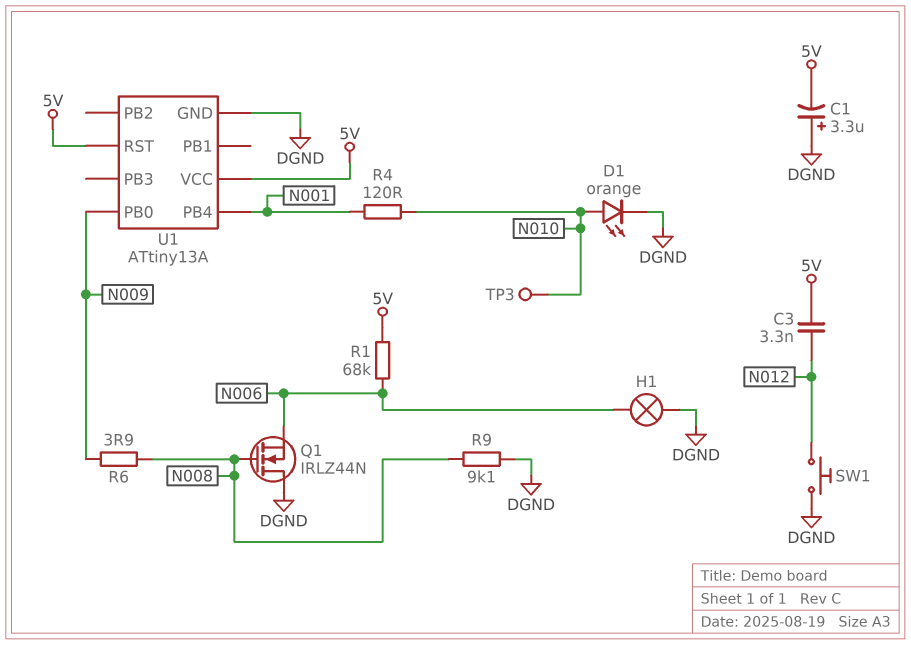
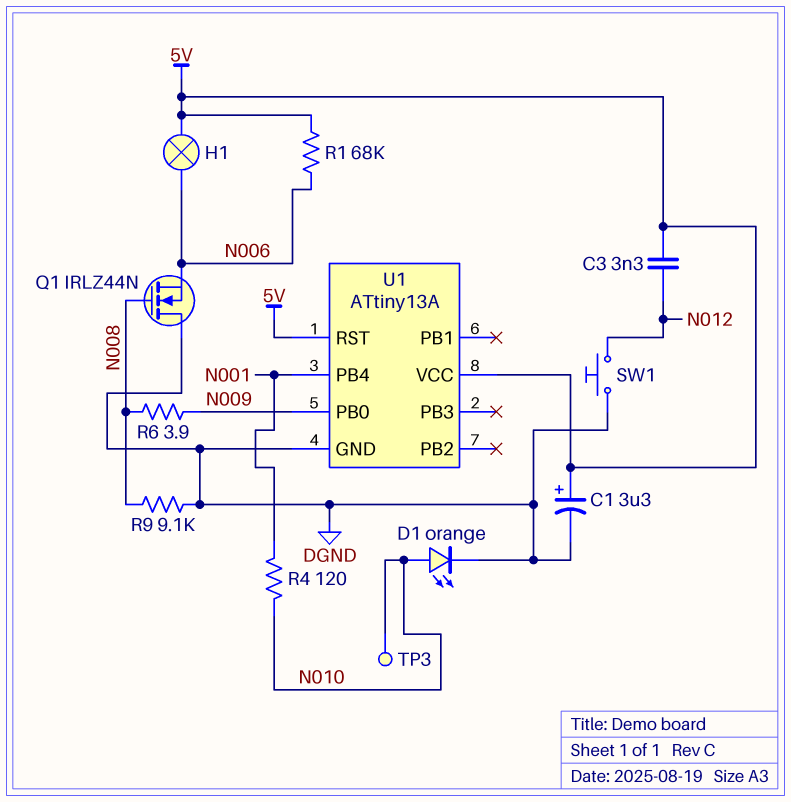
C1: 3.3uF (plus DGND, minus 5V) -> 3.3uF (plus 5V, minus DGND)
H1: lamp (DGND, N006) -> lamp (5V, N006)

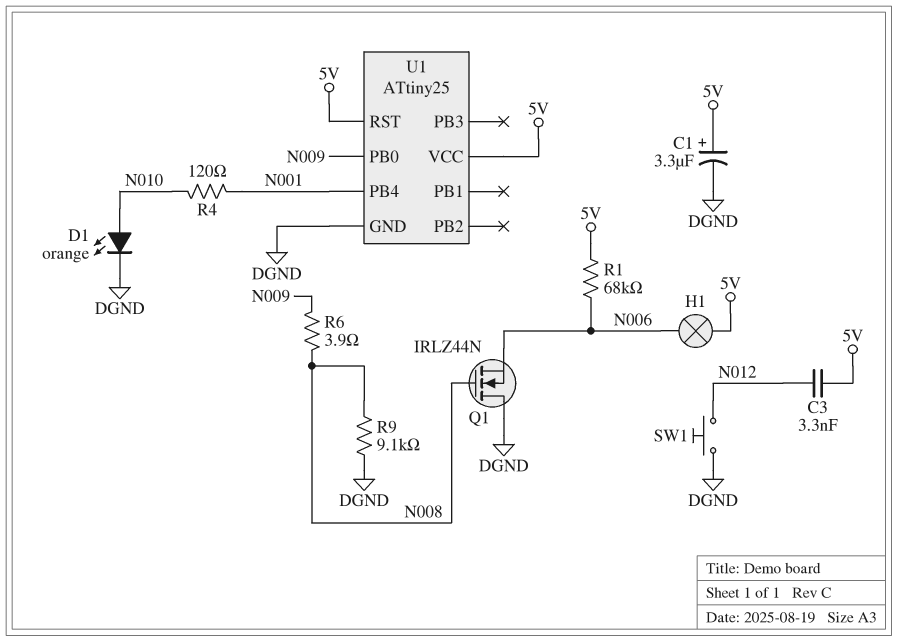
TP3: test point (N010) -> none
U1: ATtiny13A -> ATtiny25

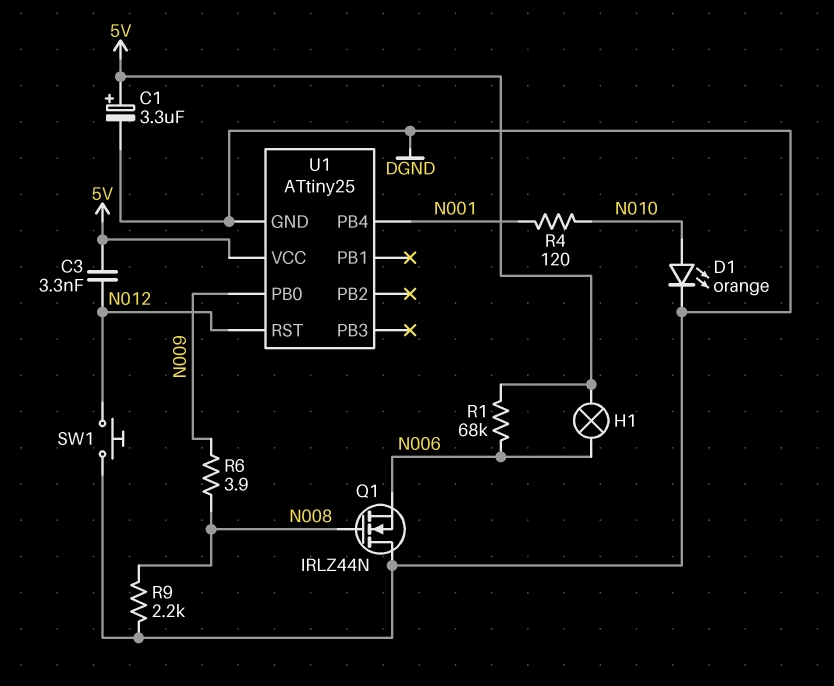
R9: 9.1k (DGND, N008) -> 2.2k (DGND, N008)
U1 pin RST: 5V -> N012

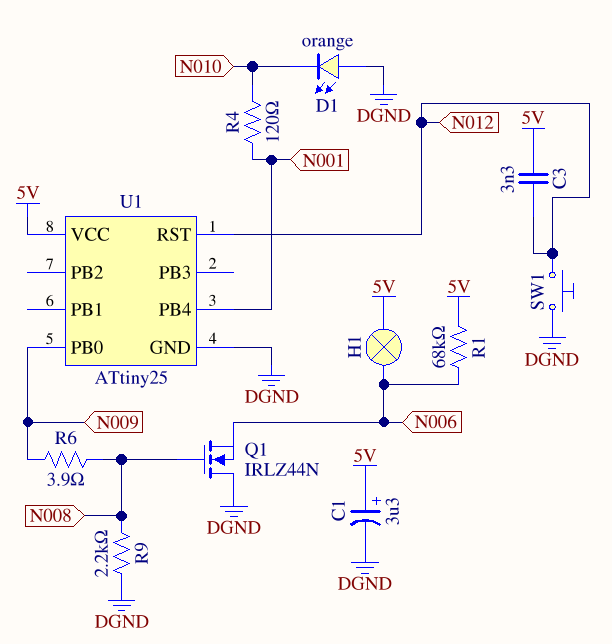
D1: LED orange (A N010, K DGND) -> LED orange (A DGND, K N010)

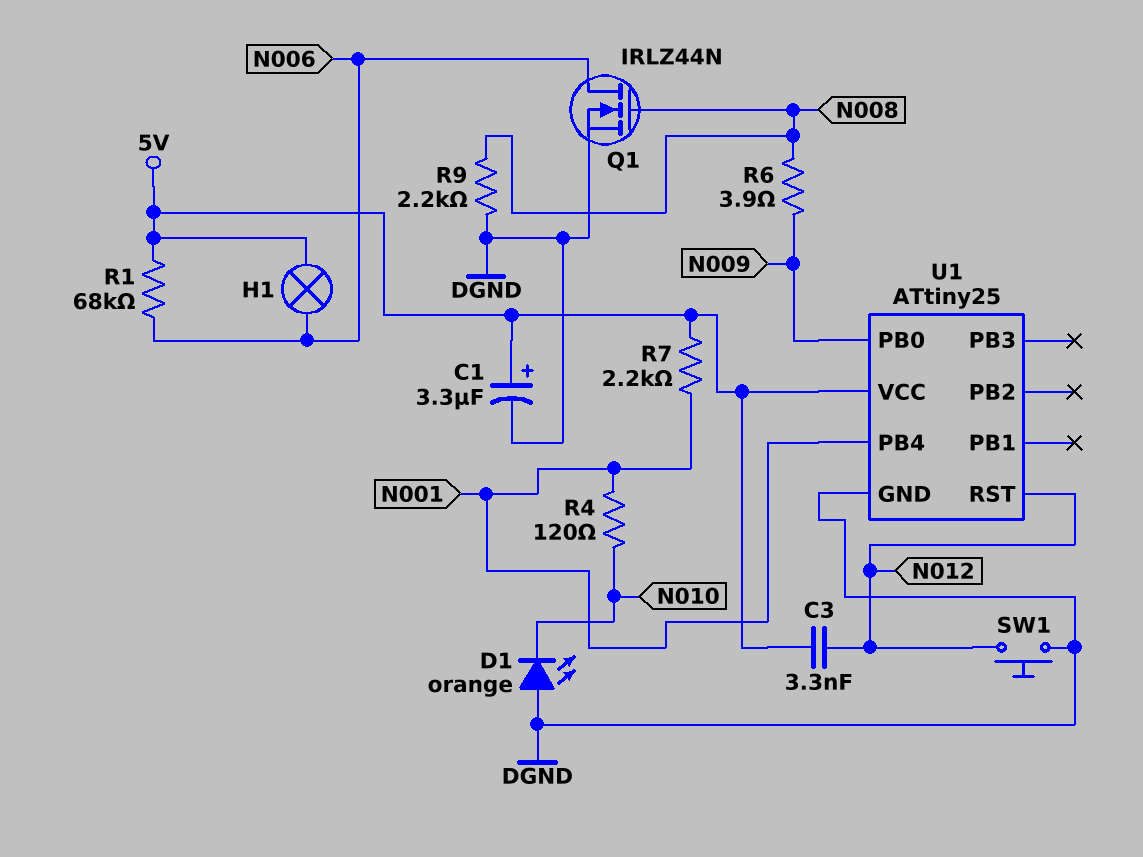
Q1: NMOS IRLZ44N (G N008, D DGND, S N006) -> NMOS IRLZ44N (G N008, D N006, S DGND)
R7: none -> 2.2k (5V, N001)

